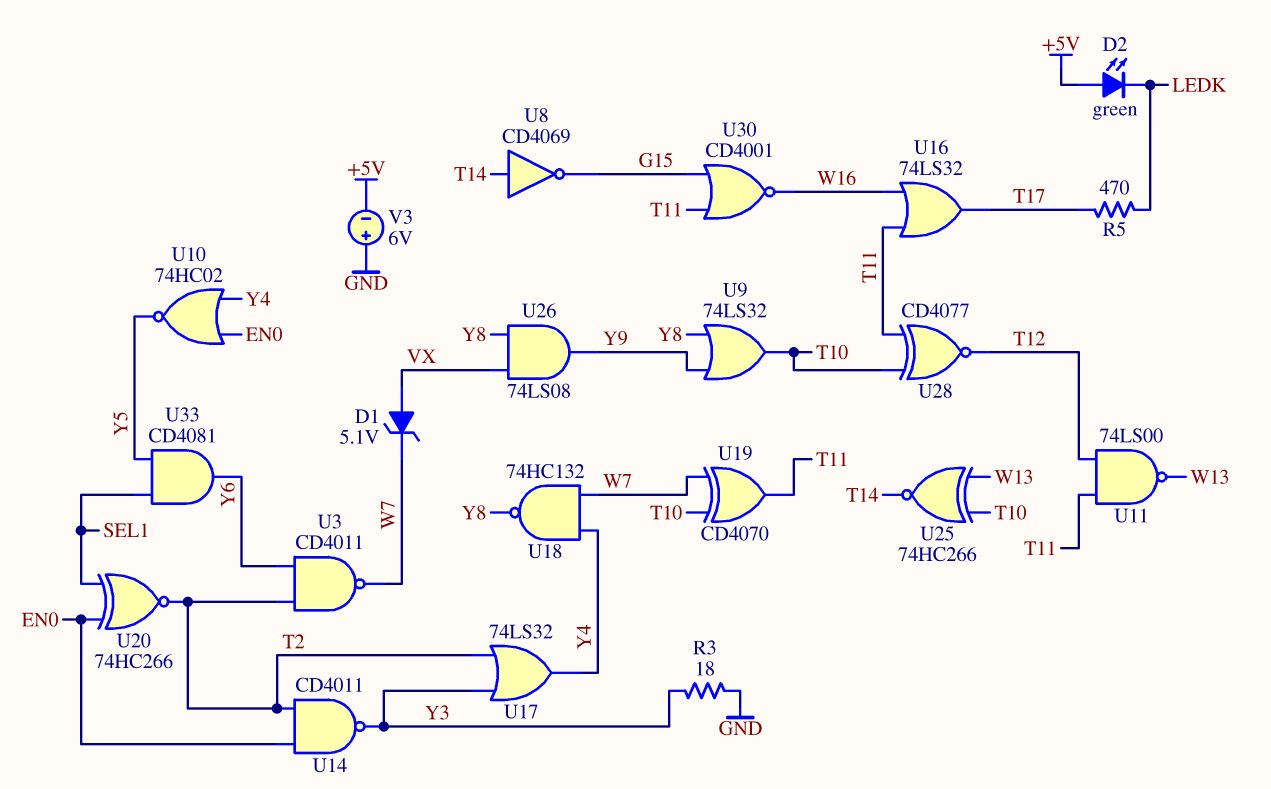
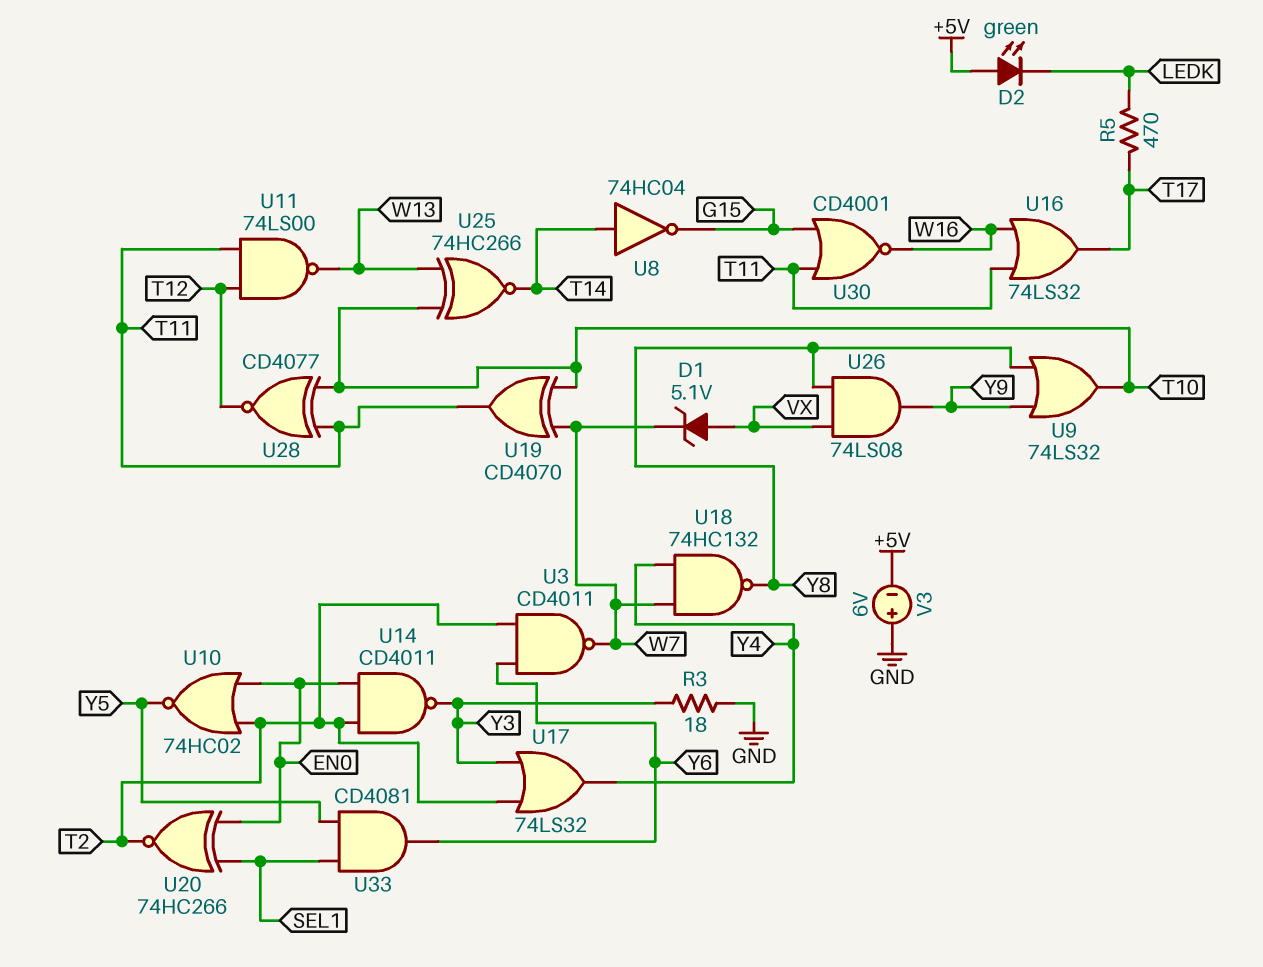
U8: NOT CD4069 (in T14, out G15) -> NOT 74HC04 (in T14, out G15)
U10: NOR 74HC02 (in EN0, in Y4, out Y5) -> NOR 74HC02 (in EN0, in T2, out Y5)

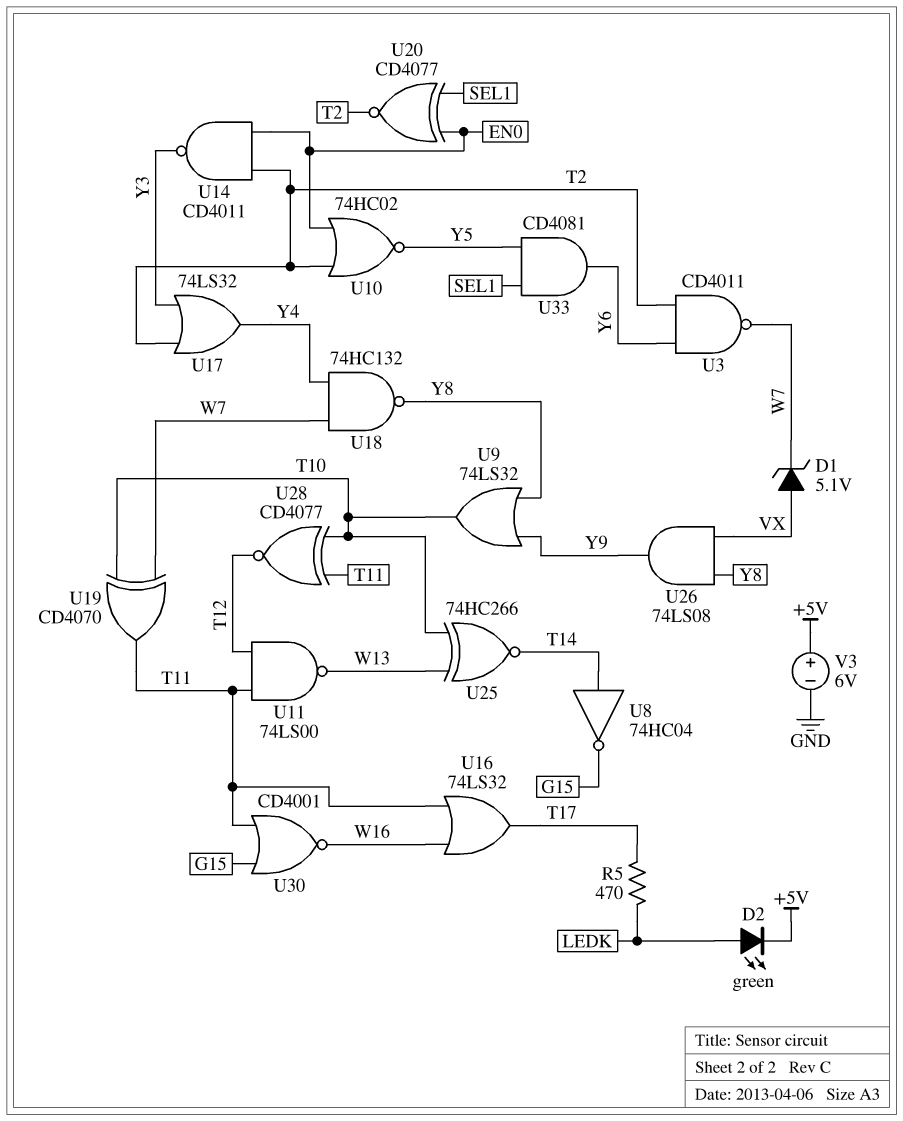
D2: LED green (A +5V, K LEDK) -> LED green (A LEDK, K +5V)
R3: 18 (GND, Y3) -> none
U20: XNOR 74HC266 (in EN0, in SEL1, out T2) -> XNOR CD4077 (in EN0, in SEL1, out T2)
V3: 6V (plus GND, minus +5V) -> 6V (plus +5V, minus GND)

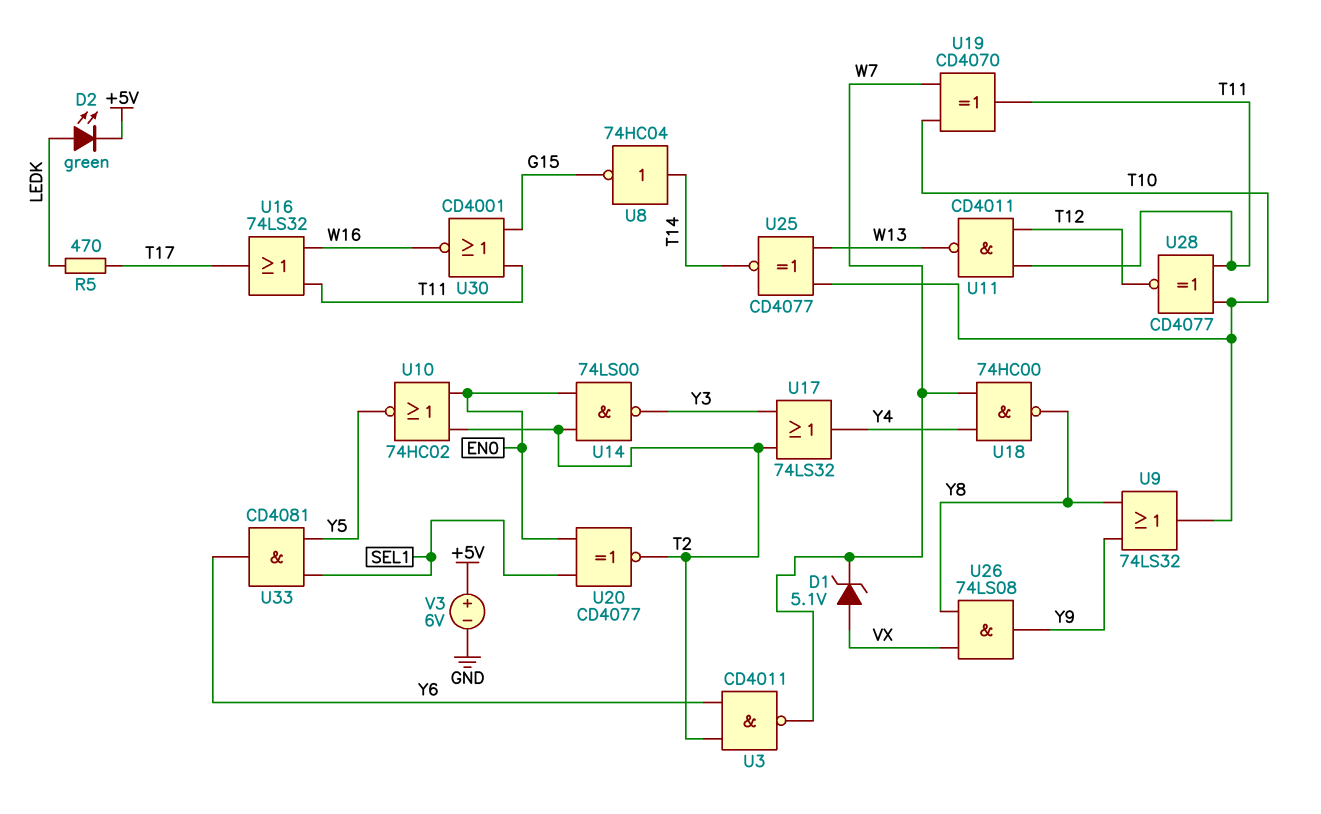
U11: NAND 74LS00 (in T11, in T12, out W13) -> NAND CD4011 (in T11, in T12, out W13)
U14: NAND CD4011 (in EN0, in T2, out Y3) -> NAND 74LS00 (in EN0, in T2, out Y3)
U18: NAND 74HC132 (in W7, in Y4, out Y8) -> NAND 74HC00 (in W7, in Y4, out Y8)
U25: XNOR 74HC266 (in T10, in W13, out T14) -> XNOR CD4077 (in T10, in W13, out T14)

